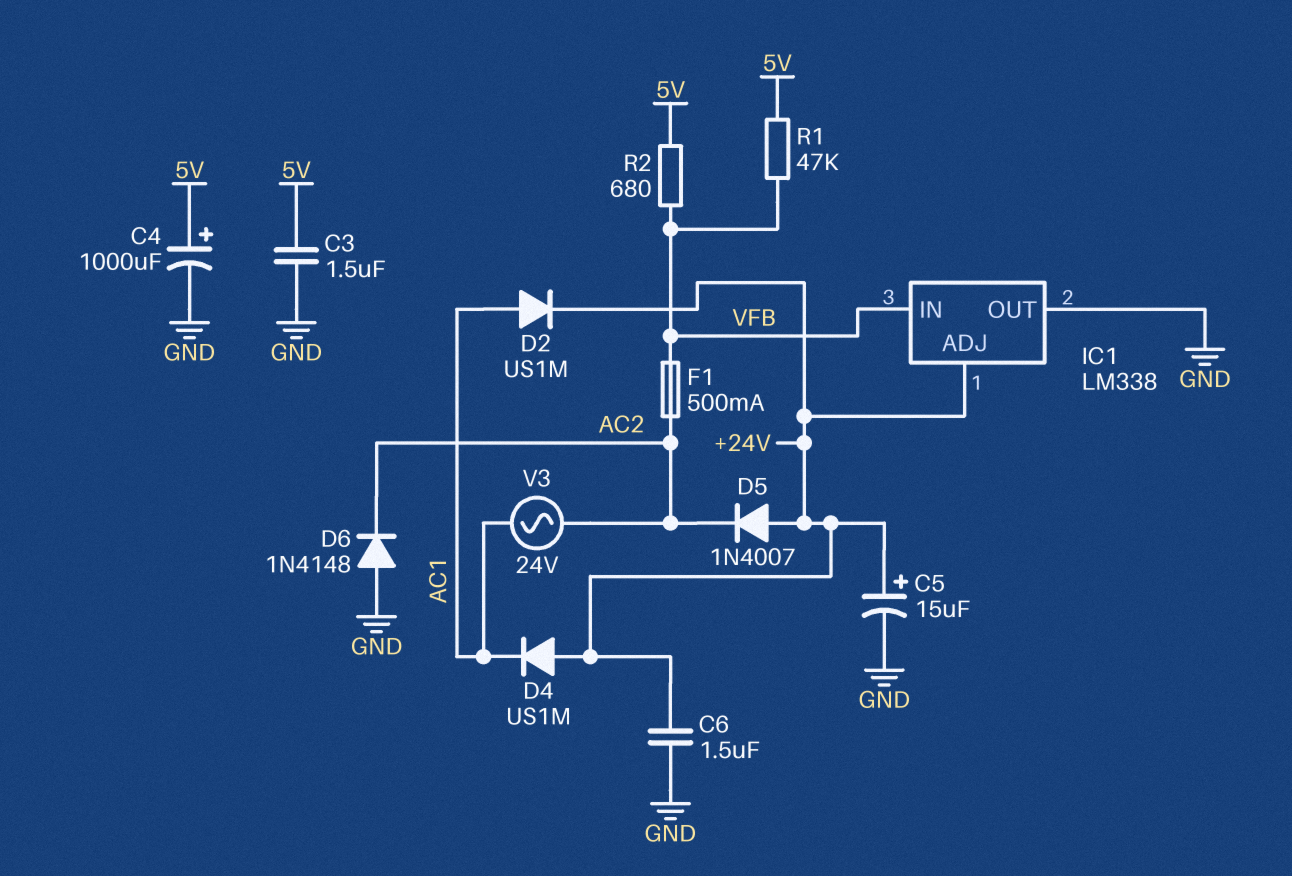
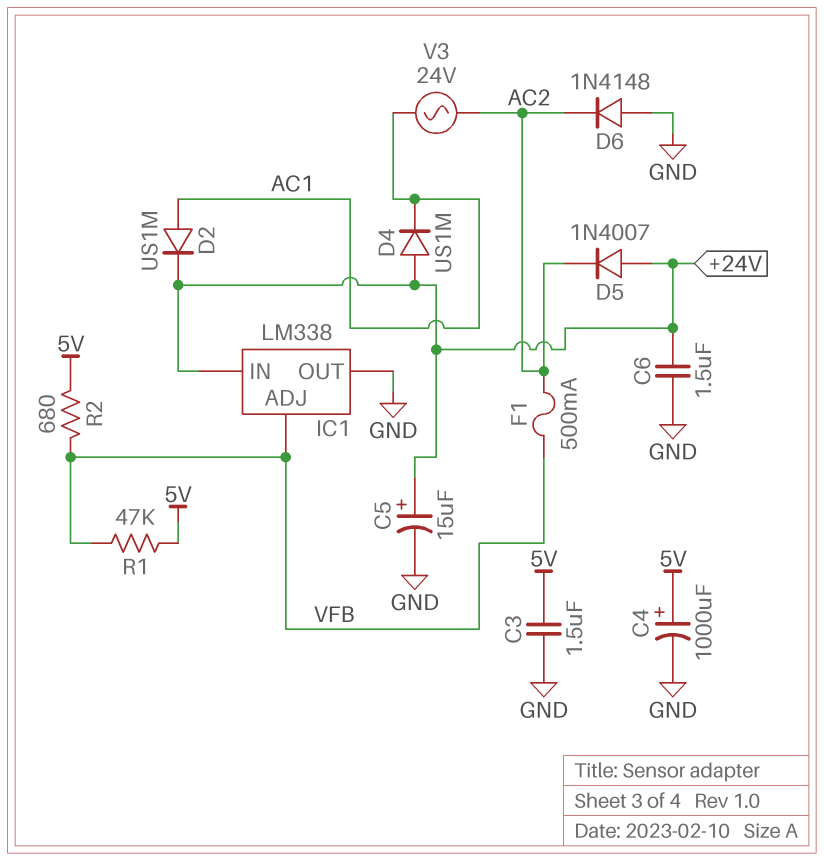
IC1 pin ADJ: +24V -> VFB
IC1 pin IN: VFB -> +24V

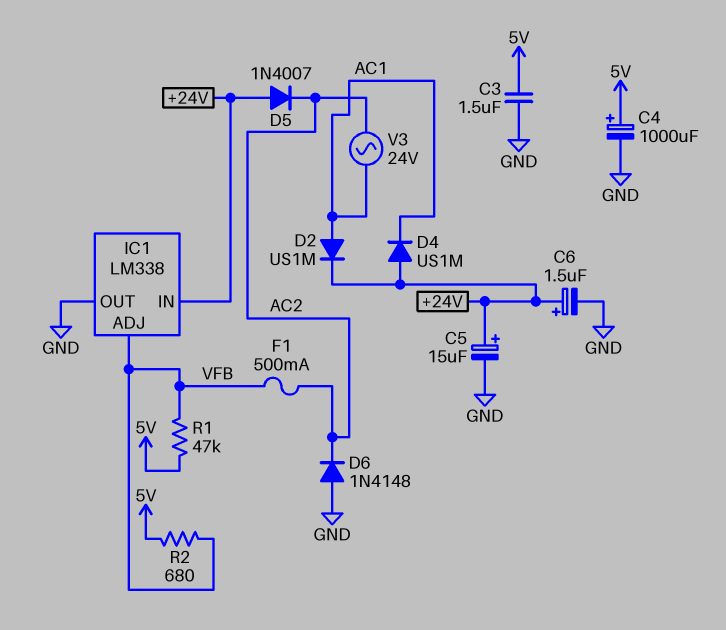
C6: 1.5uF (+24V, GND) -> 1.5uF (plus +24V, minus GND)

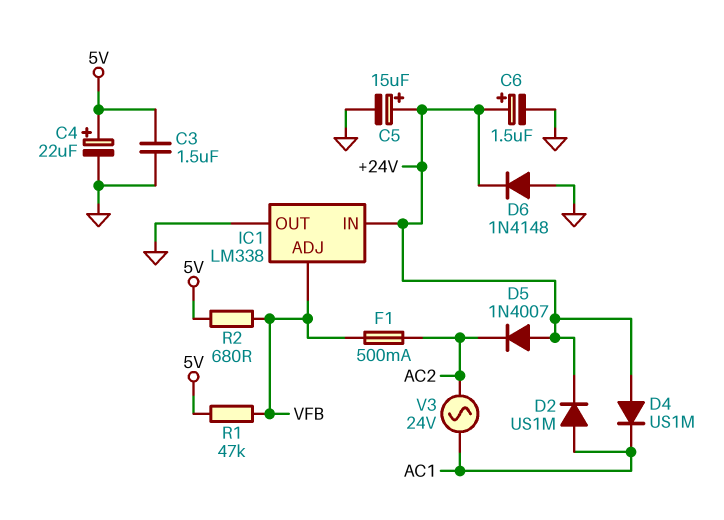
C4: 1000uF (plus 5V, minus GND) -> 22uF (plus 5V, minus GND)
D6: diode 1N4148 (A GND, K AC2) -> diode 1N4148 (A GND, K +24V)

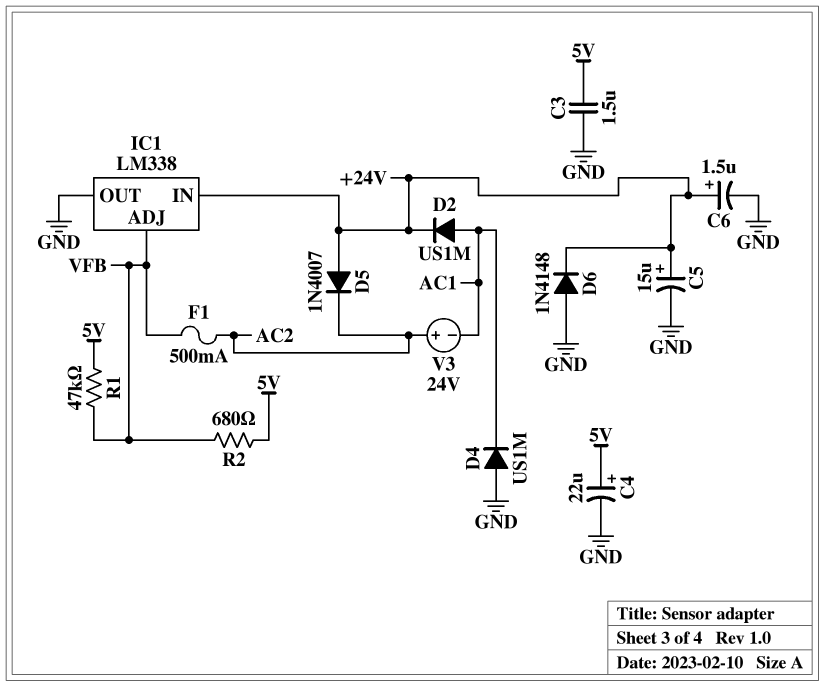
D4: diode US1M (A +24V, K AC1) -> diode US1M (A GND, K AC1)
V3: AC 24V (AC1, AC2) -> 24V (plus AC2, minus AC1)

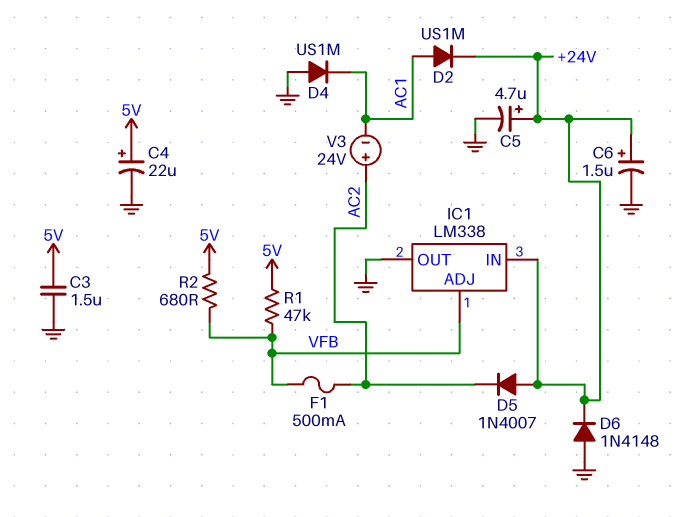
C5: 15uF (plus +24V, minus GND) -> 4.7uF (plus +24V, minus GND)

